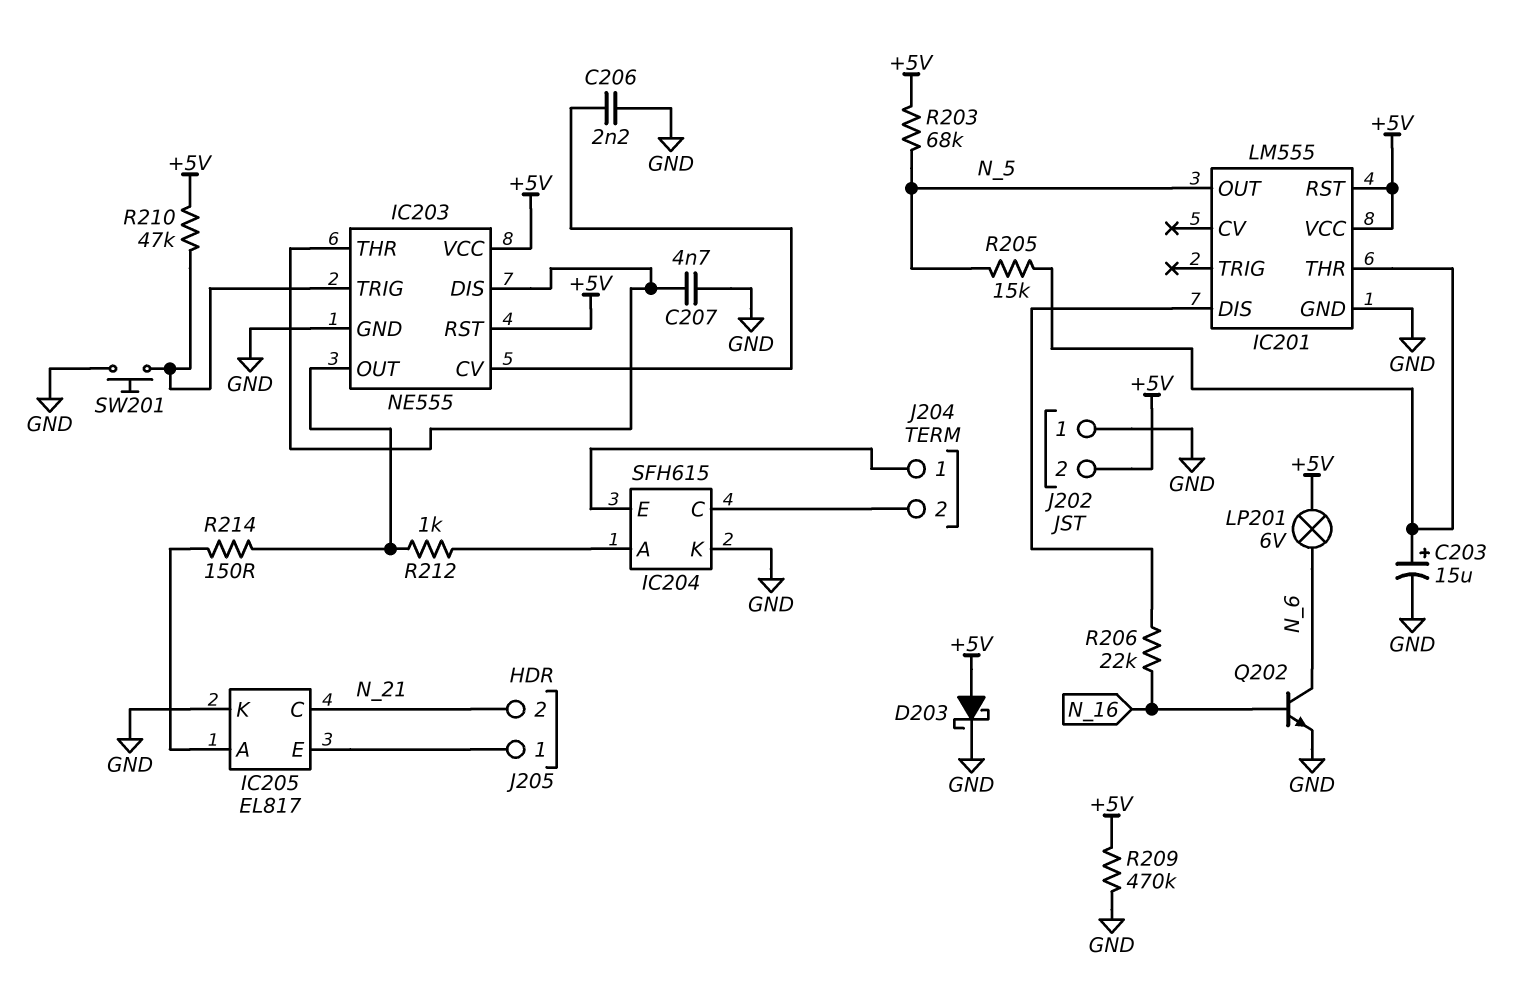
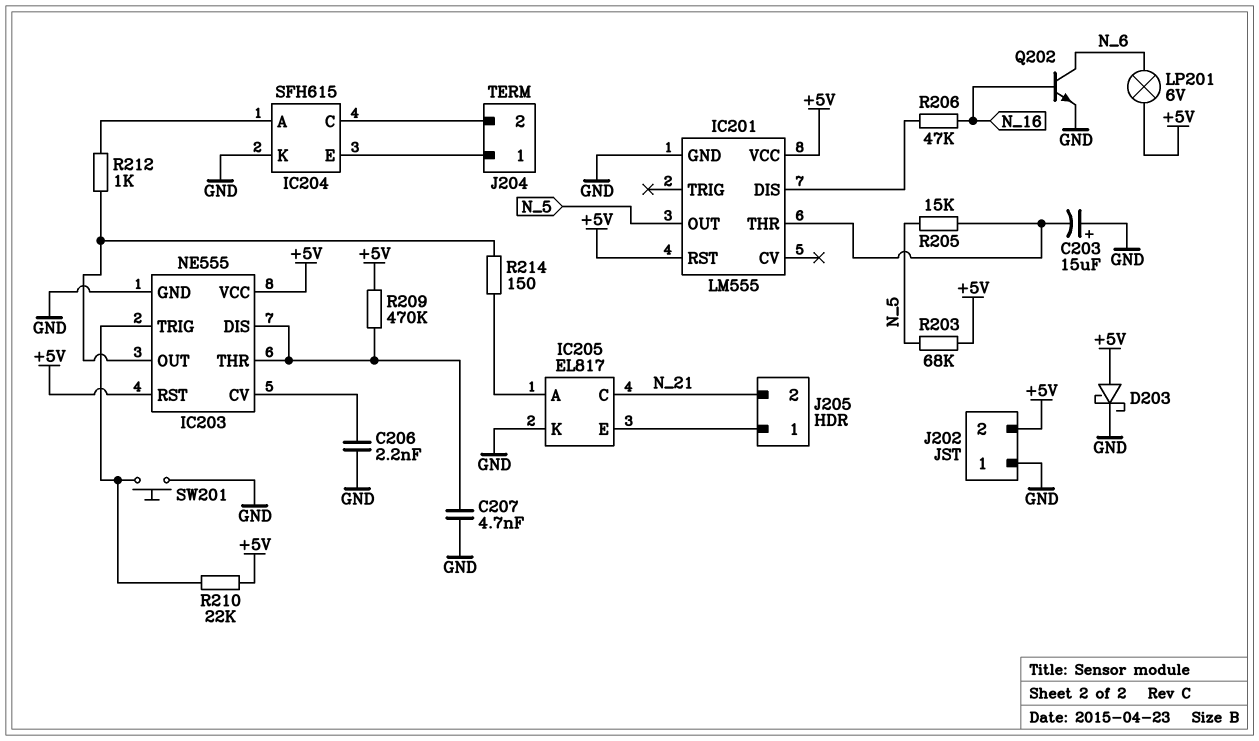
C203: 15uF (plus IC201/THR, minus GND) -> 15uF (plus GND, minus IC201/THR)
R206: 22k (IC201/DIS, N_16) -> 47k (IC201/DIS, N_16)
R209: 470k (+5V, GND) -> 470k (+5V, IC203/DIS)
R210: 47k (+5V, IC203/TRIG) -> 22k (+5V, IC203/TRIG)

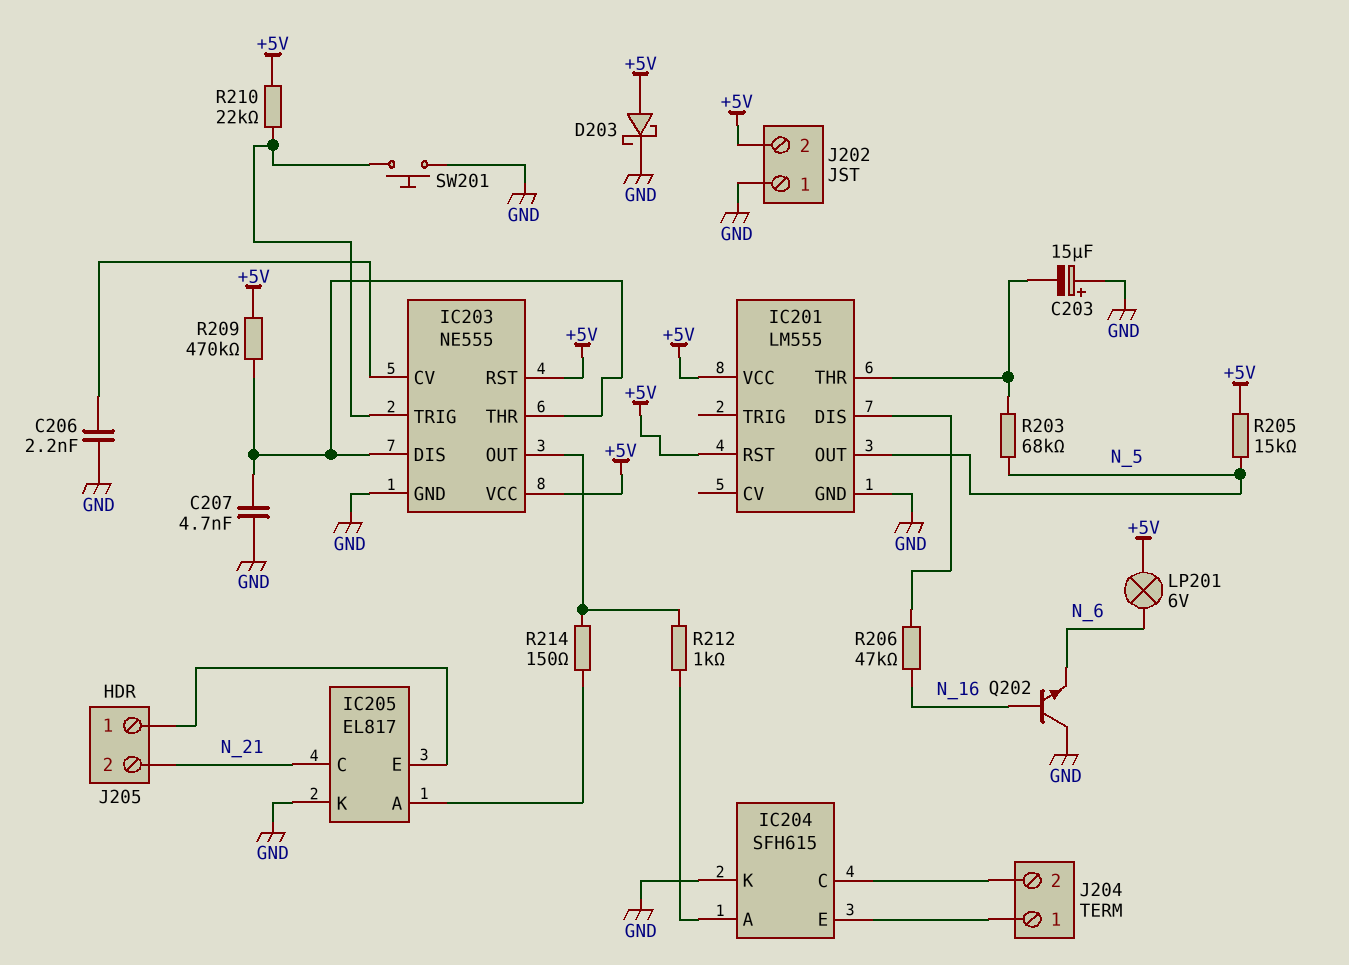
Q202: NPN (B N_16, C N_6, E GND) -> NPN (B N_16, C GND, E N_6)
R203: 68k (+5V, N_5) -> 68k (IC201/THR, N_5)
R205: 15k (IC201/THR, N_5) -> 15k (+5V, N_5)

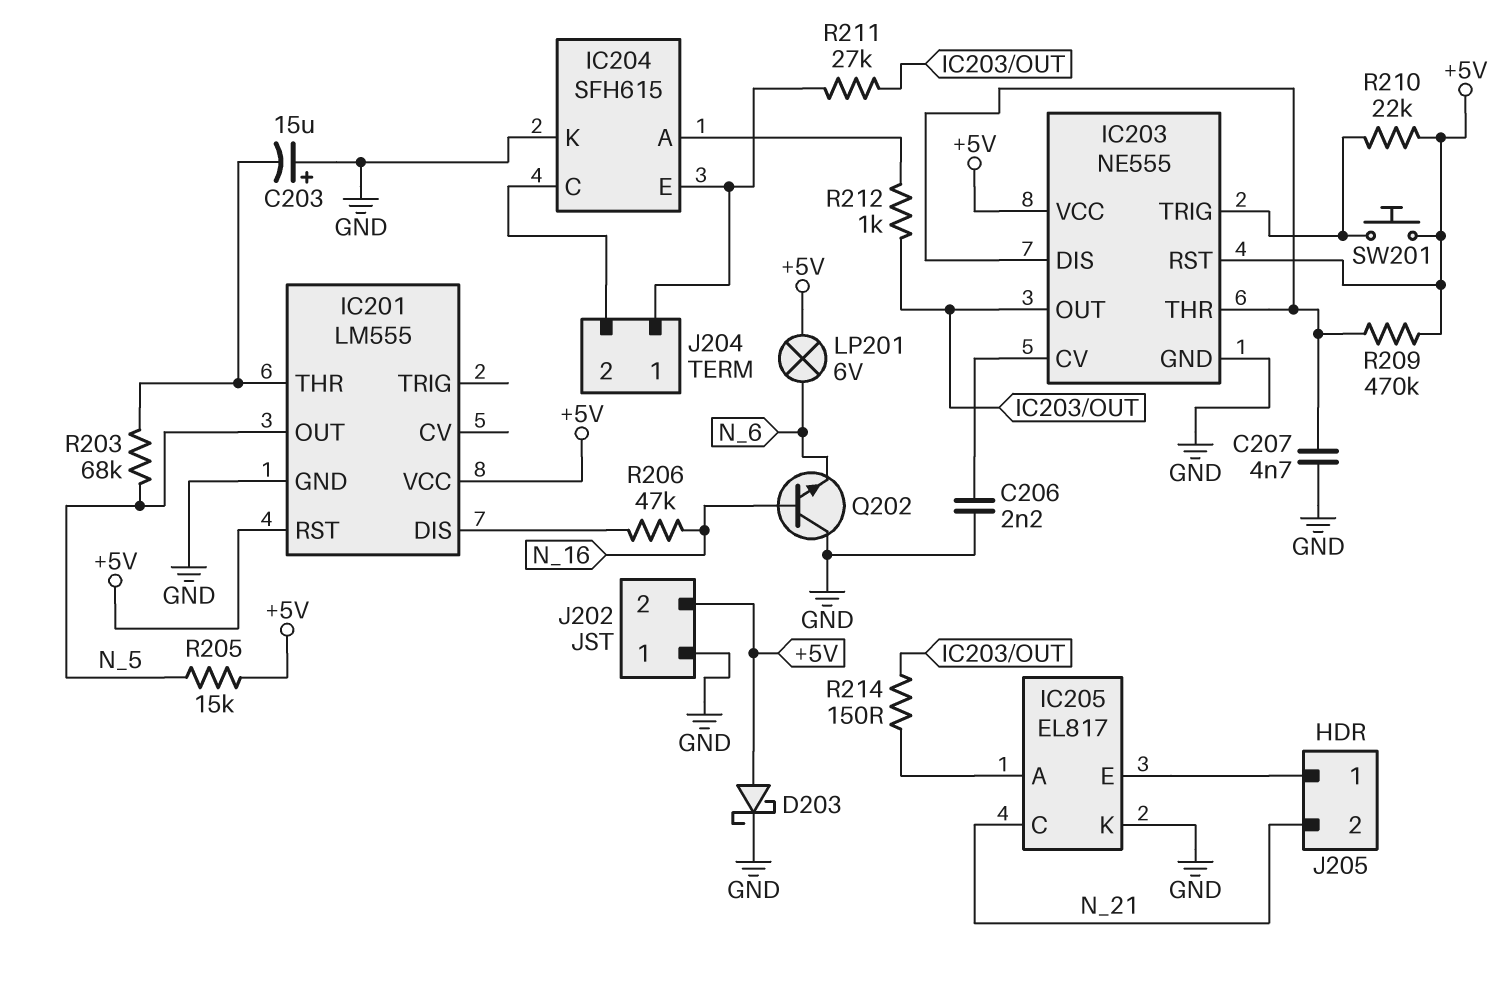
R211: none -> 27k (IC203/OUT, IC204/E)
SW201: button (GND, IC203/TRIG) -> button (+5V, IC203/TRIG)

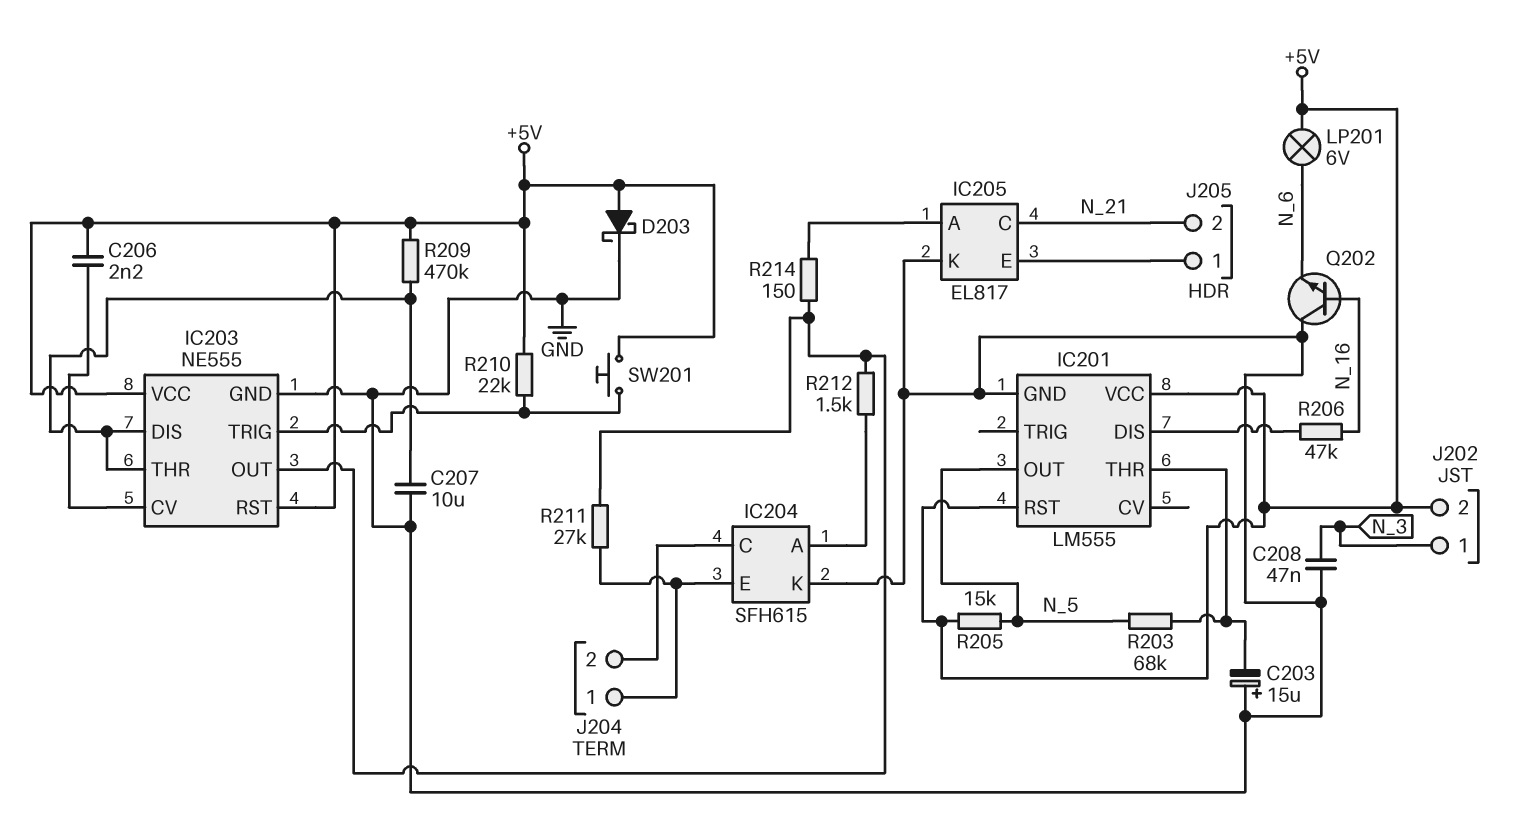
C206: 2.2nF (GND, IC203/CV) -> 2.2nF (+5V, IC203/CV)
C207: 4.7nF (GND, IC203/DIS) -> 10uF (GND, IC203/DIS)
C208: none -> 47nF (GND, N_3)
J202 pin 1: GND -> N_3
R212: 1k (IC203/OUT, IC204/A) -> 1.5k (IC203/OUT, IC204/A)

